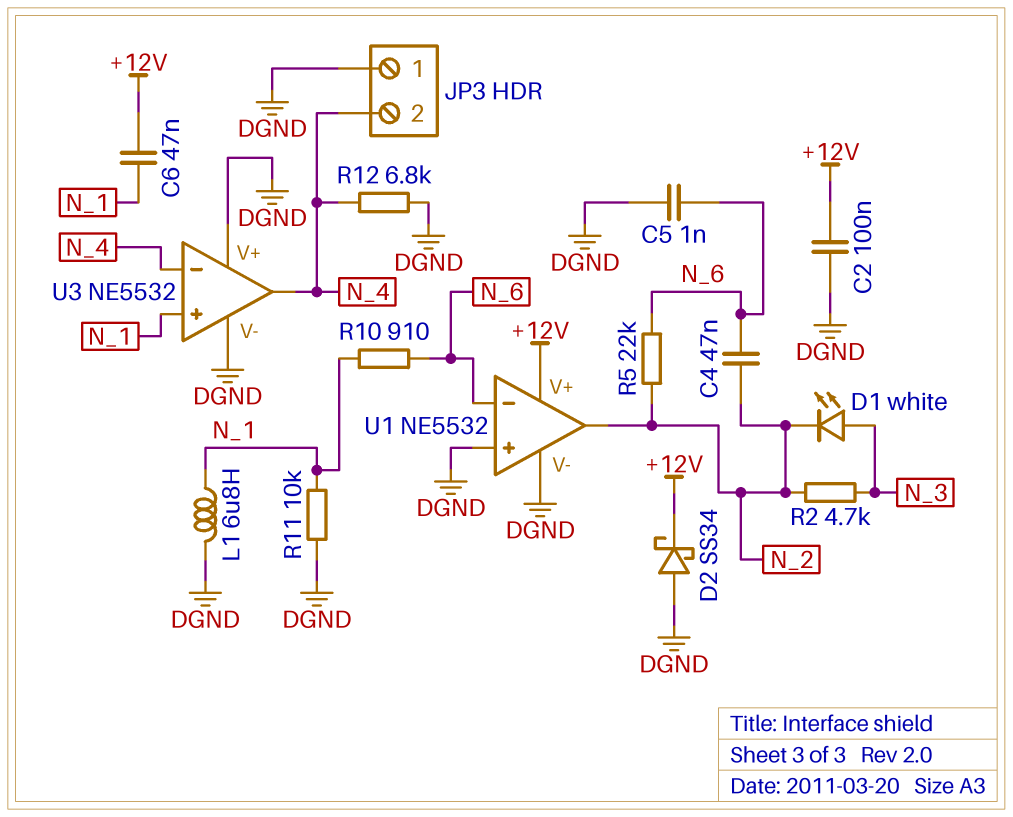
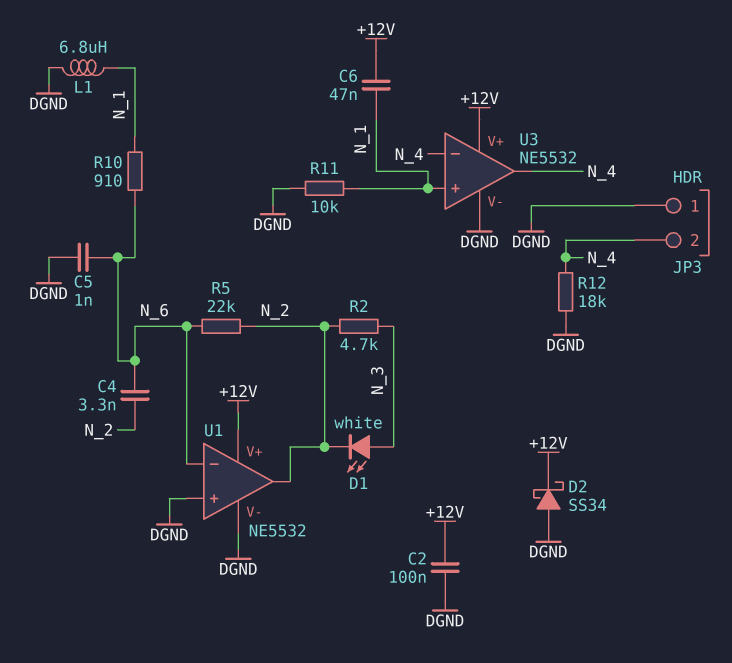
C4: 47nF (N_2, N_6) -> 3.3nF (N_2, N_6)
R12: 6.8k (DGND, N_4) -> 18k (DGND, N_4)
U3 pin V+: DGND -> +12V

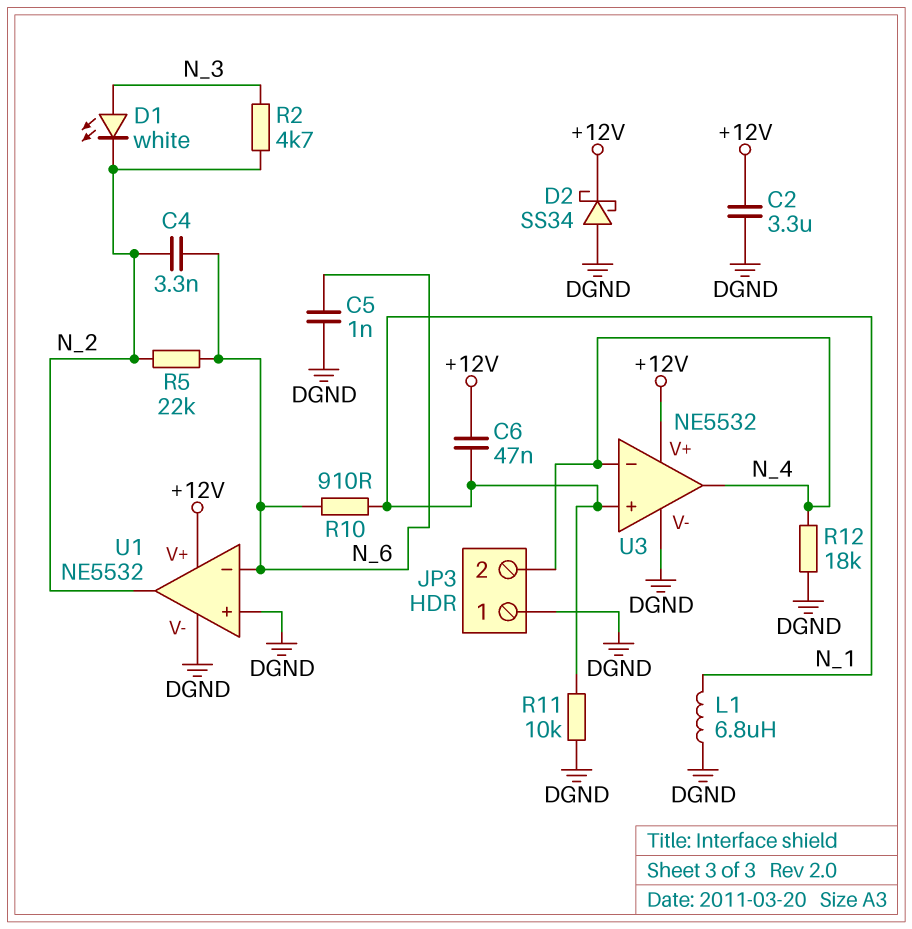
C2: 100nF (+12V, DGND) -> 3.3uF (+12V, DGND)

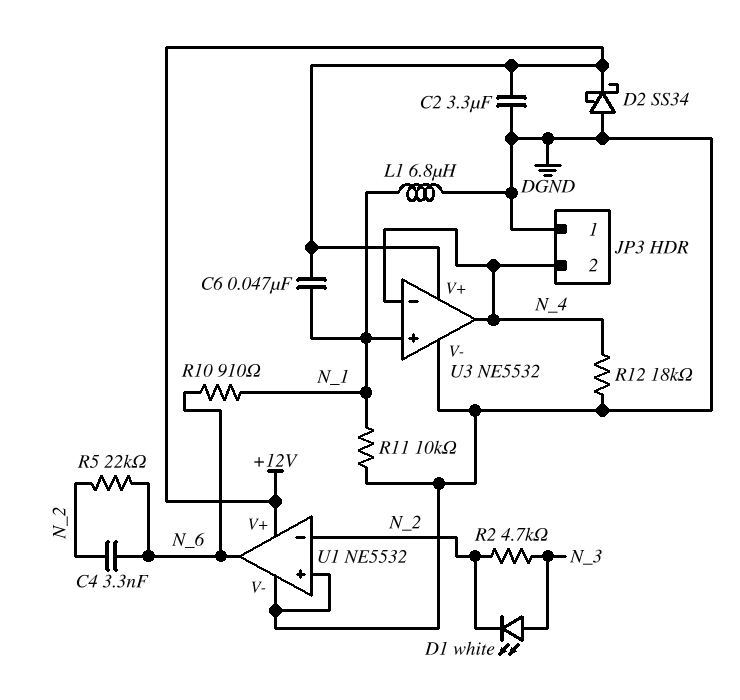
C5: 1nF (DGND, N_6) -> none
U1 pin in-: N_6 -> N_2
U1 pin out: N_2 -> N_6

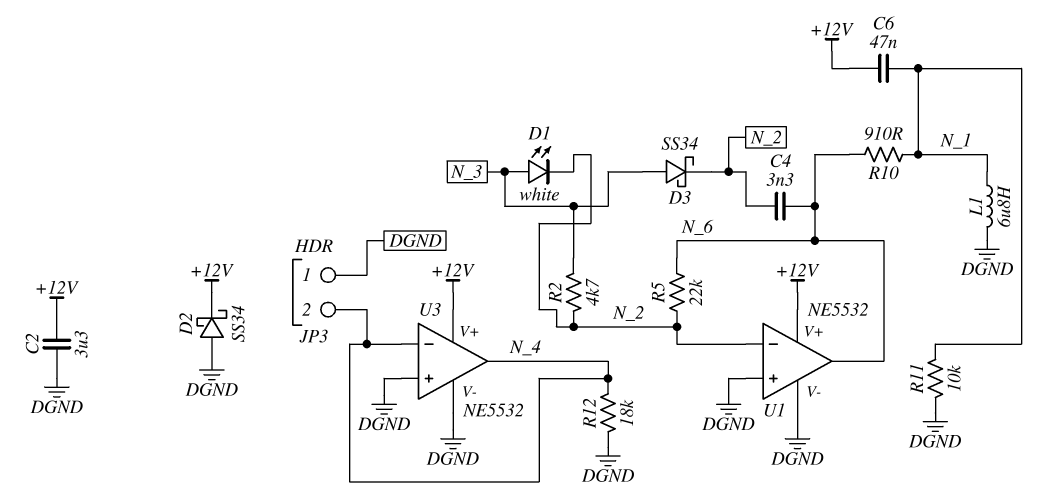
D3: none -> schottky SS34 (A N_3, K N_2)
U3 pin in+: N_1 -> DGND

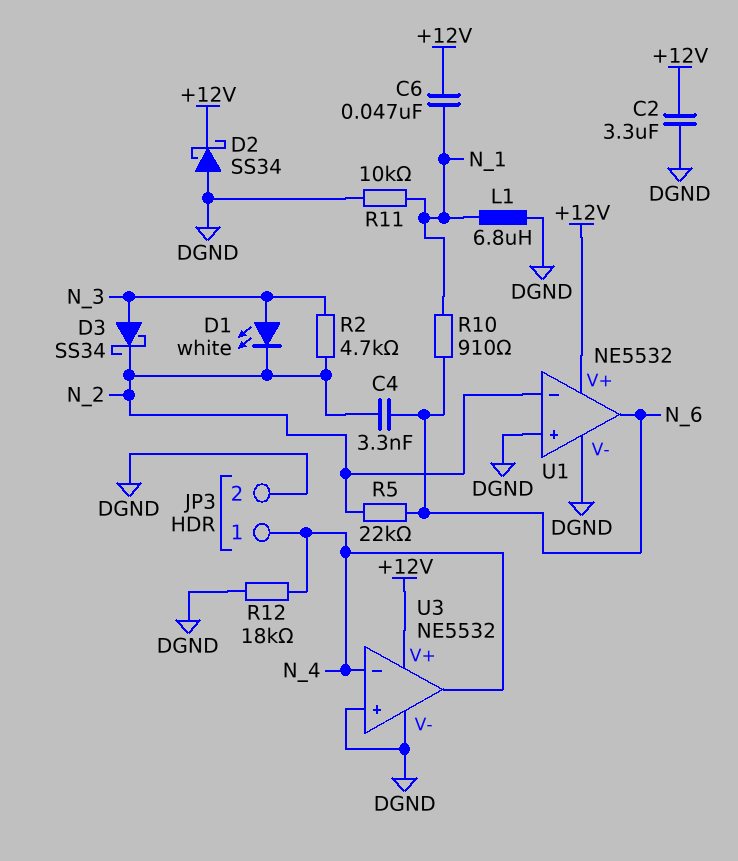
JP3 pin 1: DGND -> N_4
JP3 pin 2: N_4 -> DGND

